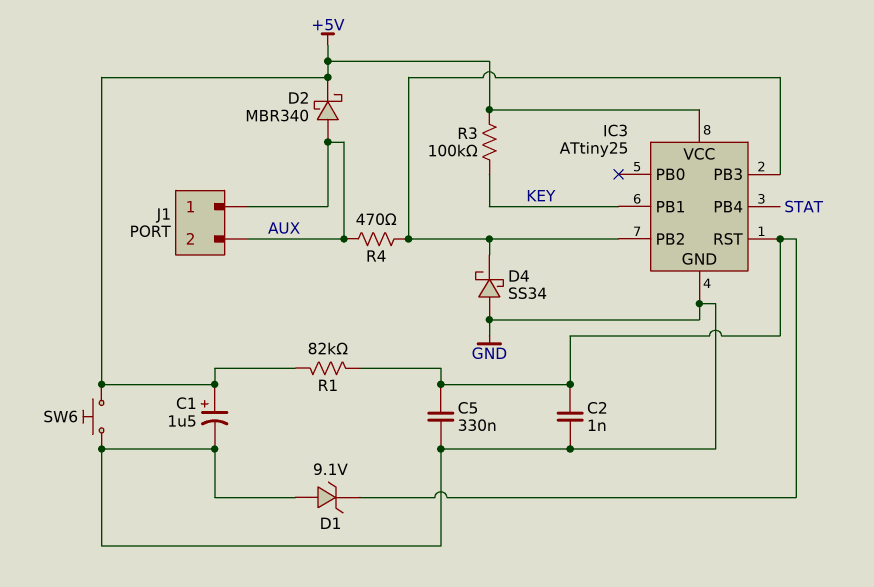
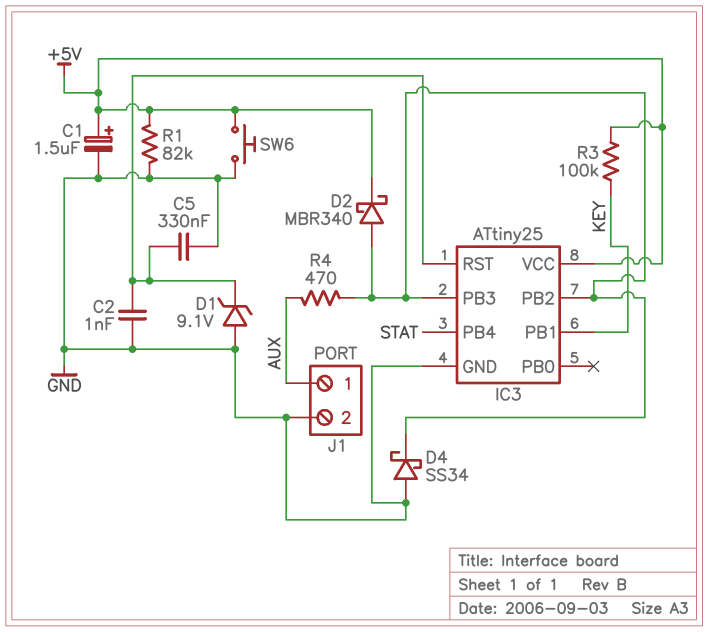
D2: schottky MBR340 (A AUX, K +5V) -> schottky MBR340 (A IC3/PB2, K +5V)
J1 pin 2: AUX -> GND
R1: 82k (+5V, IC3/RST) -> 82k (+5V, GND)

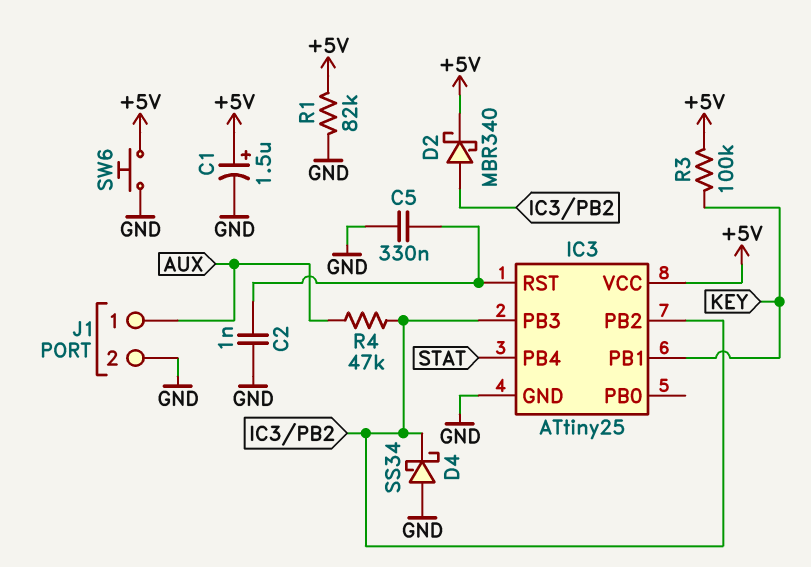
D1: zener 9.1V (A GND, K IC3/RST) -> none
R4: 470 (AUX, IC3/PB2) -> 47k (AUX, IC3/PB2)

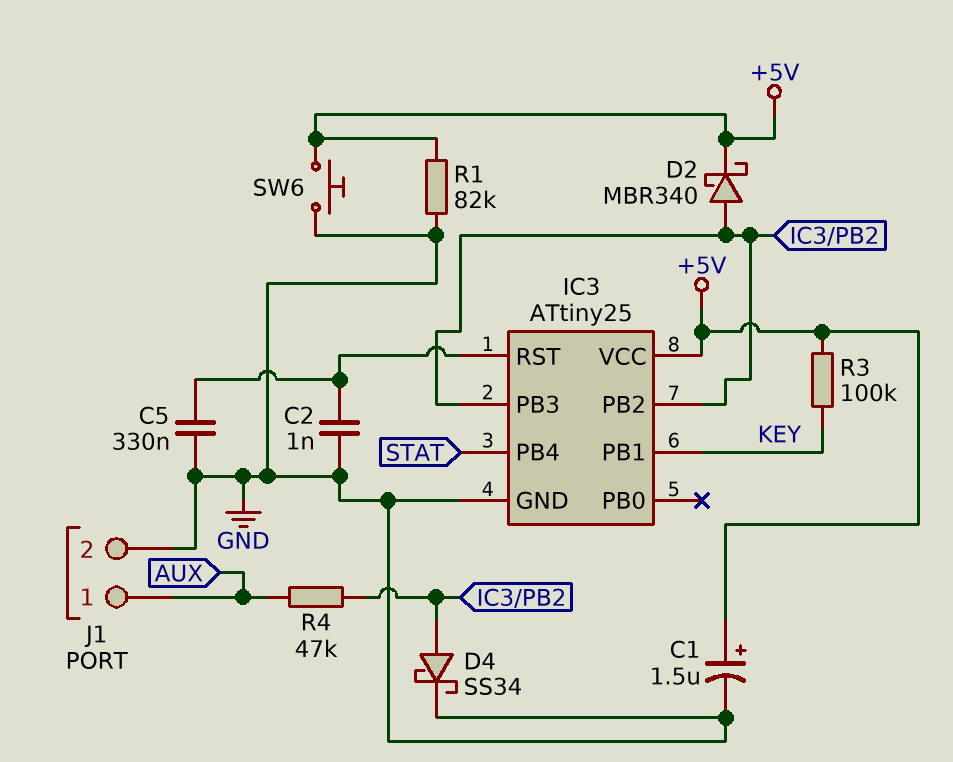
D4: schottky SS34 (A GND, K IC3/PB2) -> schottky SS34 (A IC3/PB2, K GND)

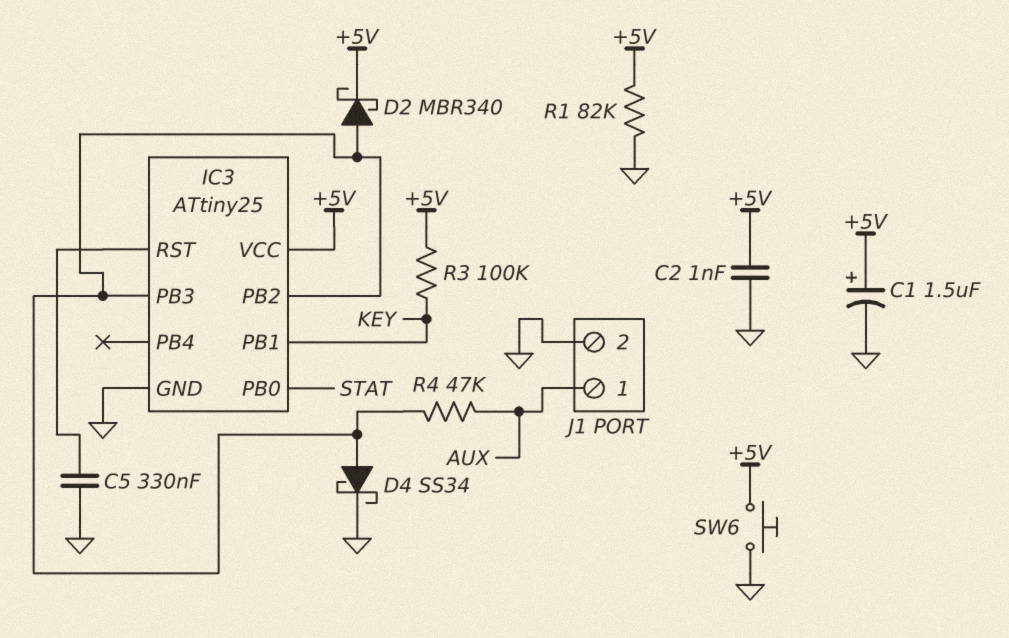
C2: 1nF (GND, IC3/RST) -> 1nF (+5V, GND)
IC3 pin PB0: none -> STAT
IC3 pin PB4: STAT -> none

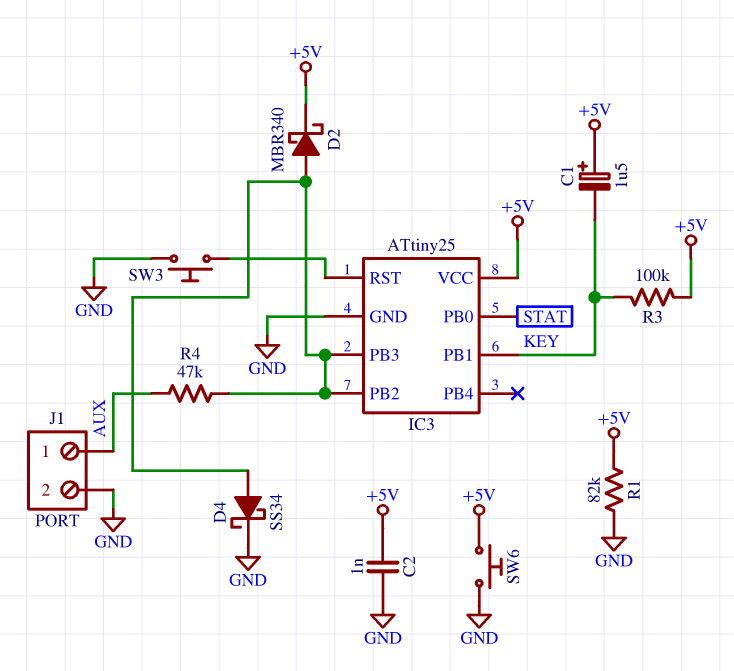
C1: 1.5uF (plus +5V, minus GND) -> 1.5uF (plus +5V, minus KEY)
C5: 330nF (GND, IC3/RST) -> none
SW3: none -> button (GND, IC3/RST)

